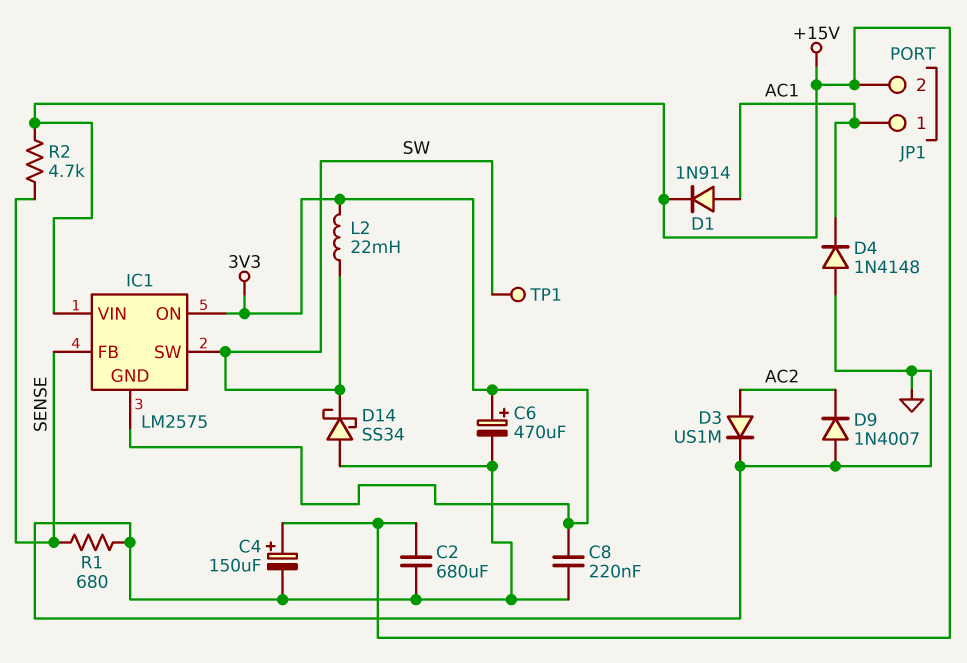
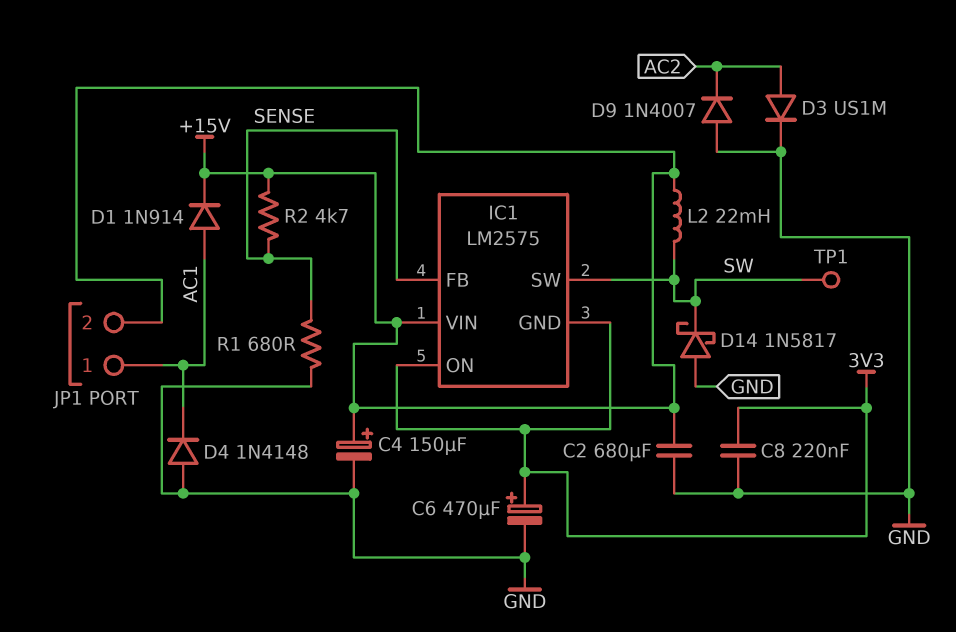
D14: schottky SS34 (A GND, K SW) -> schottky 1N5817 (A GND, K SW)
L2: 22mH (3V3, SW) -> 22mH (+15V, SW)

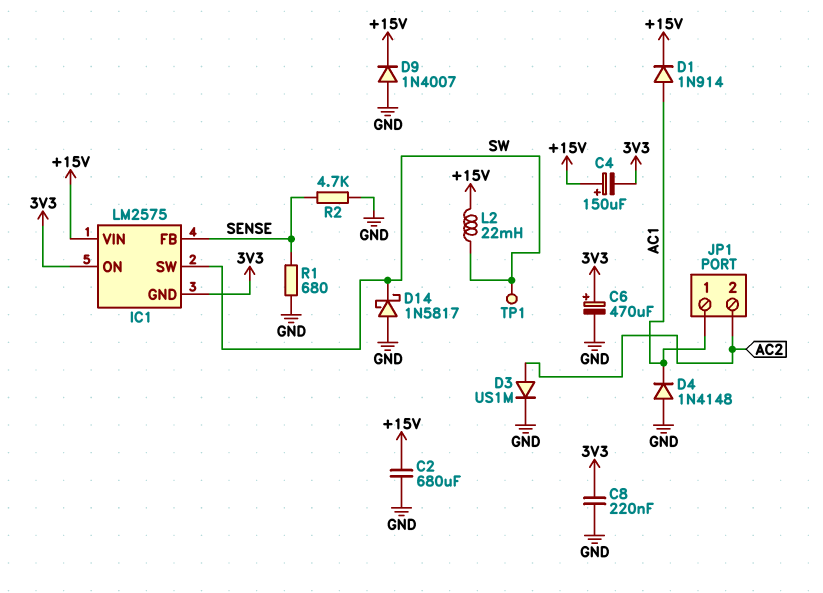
C4: 150uF (plus +15V, minus GND) -> 150uF (plus +15V, minus 3V3)
D9: diode 1N4007 (A GND, K AC2) -> diode 1N4007 (A GND, K +15V)
JP1 pin 2: +15V -> AC2
R2: 4.7k (+15V, SENSE) -> 4.7k (GND, SENSE)

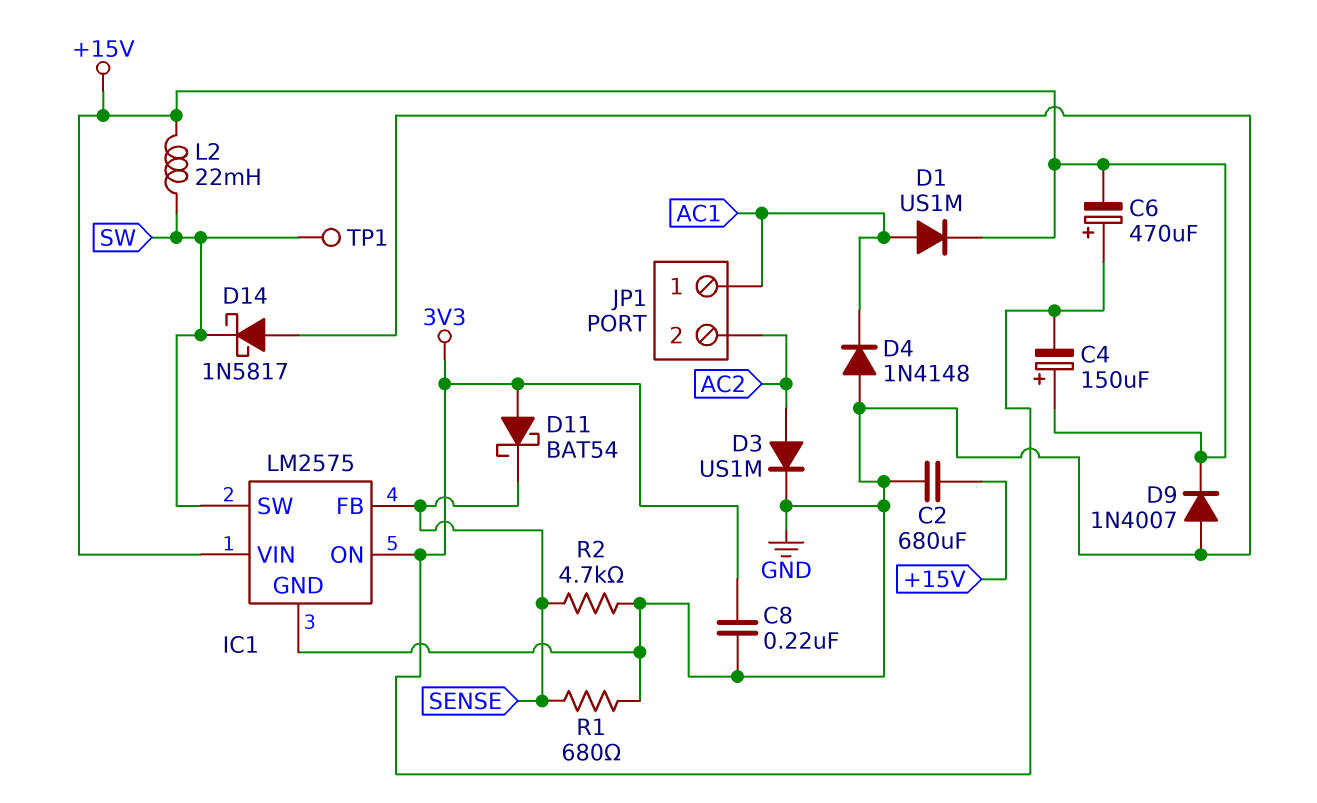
C6: 470uF (plus 3V3, minus GND) -> 470uF (plus 3V3, minus +15V)
D1: diode 1N914 (A AC1, K +15V) -> diode US1M (A AC1, K +15V)
D11: none -> schottky BAT54 (A 3V3, K SENSE)
IC1 pin GND: 3V3 -> GND

